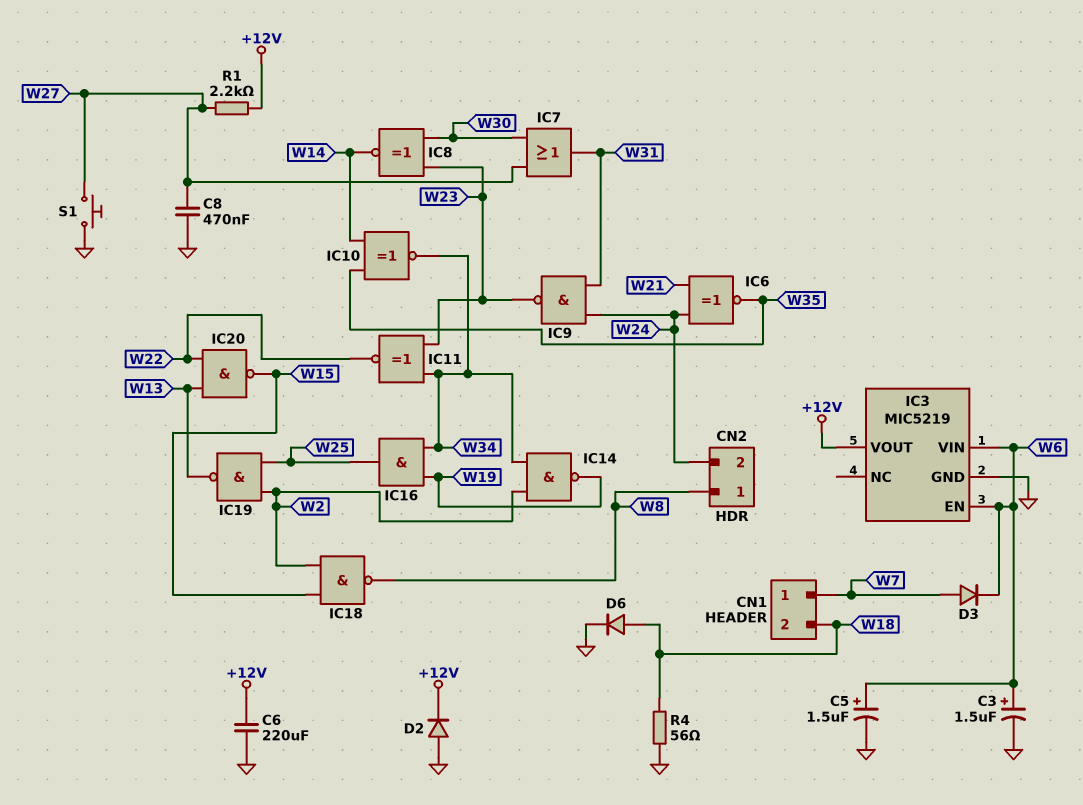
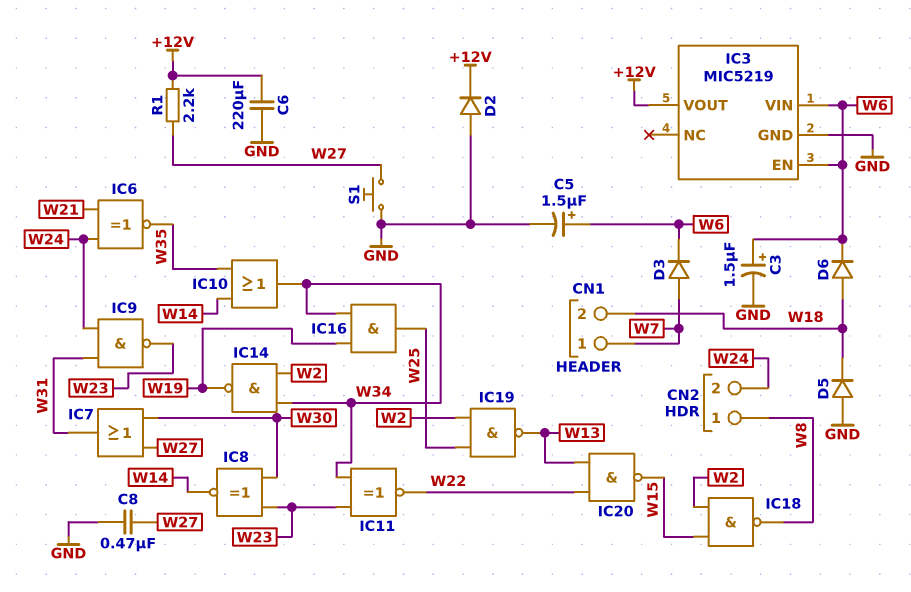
D5: none -> diode (A GND, K W18)
D6: diode (A W18, K GND) -> diode (A W18, K W6)
IC10: XNOR (in W14, in W35, out W34) -> OR (in W14, in W35, out W34)
R4: 56 (GND, W18) -> none

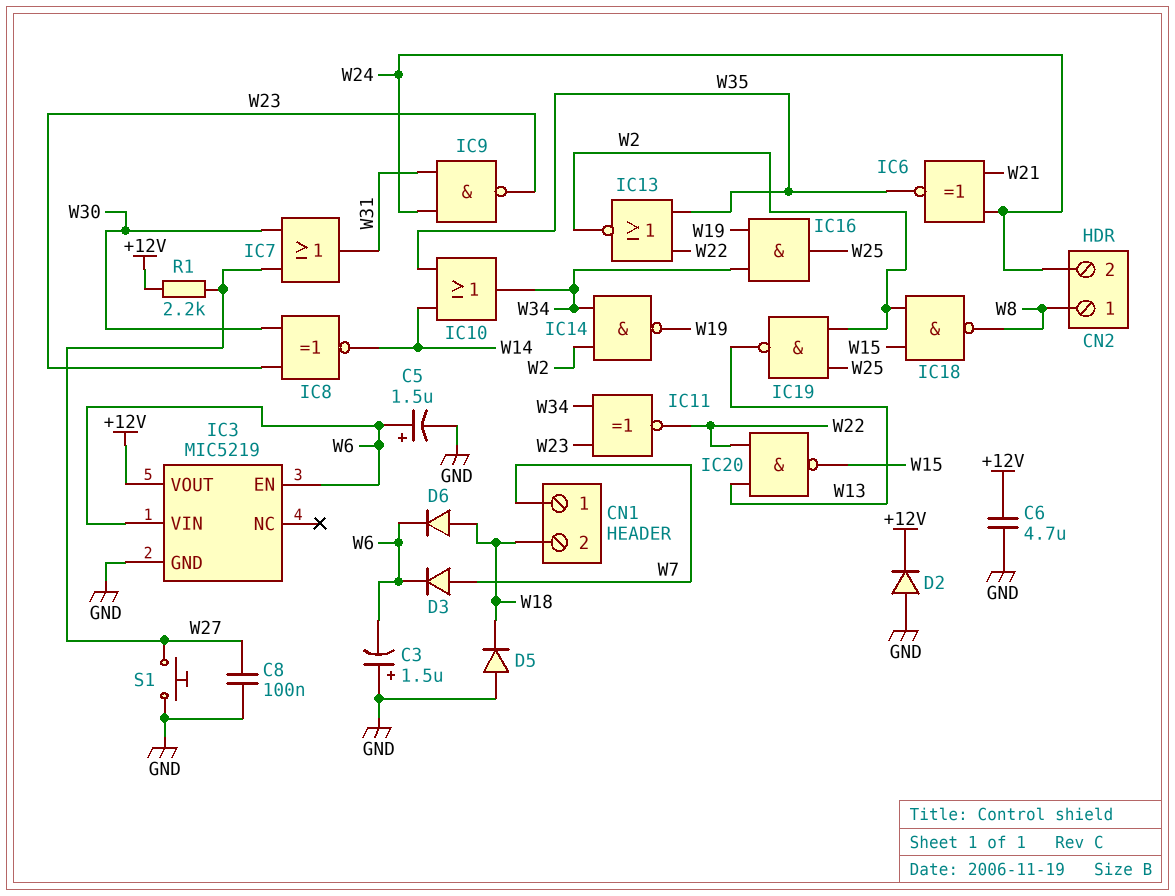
C3: 1.5uF (plus W6, minus GND) -> 1.5uF (plus GND, minus W6)
C6: 220uF (+12V, GND) -> 4.7uF (+12V, GND)
C8: 470nF (GND, W27) -> 100nF (GND, W27)
IC13: none -> NOR (in W22, in W35, out W2)

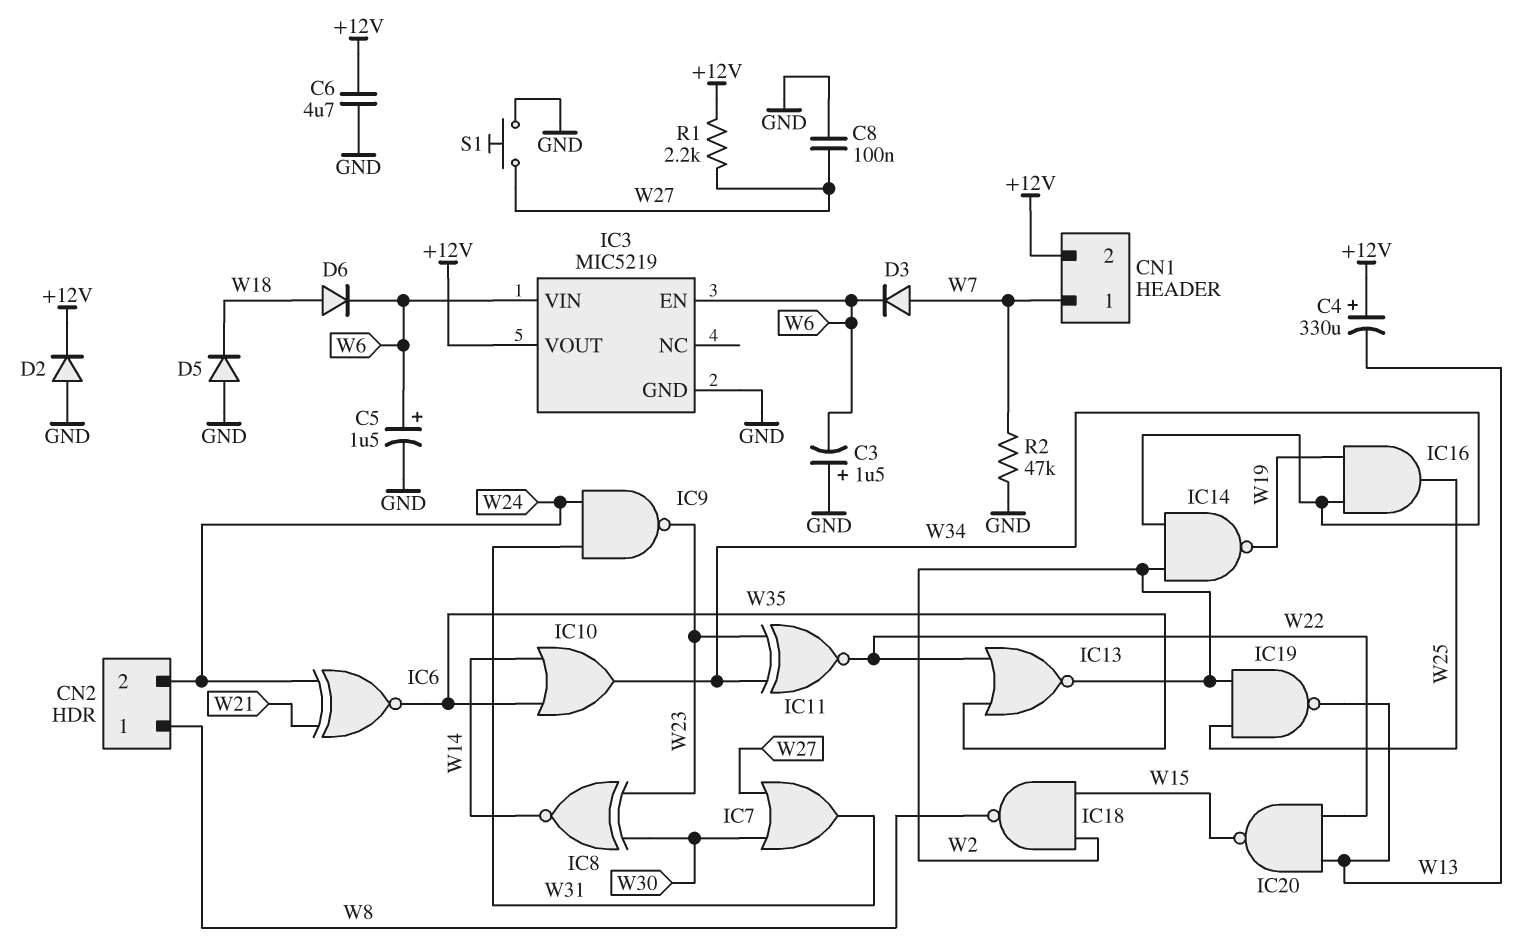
C4: none -> 330uF (plus +12V, minus W13)
CN1 pin 2: W18 -> +12V
R2: none -> 47k (GND, W7)

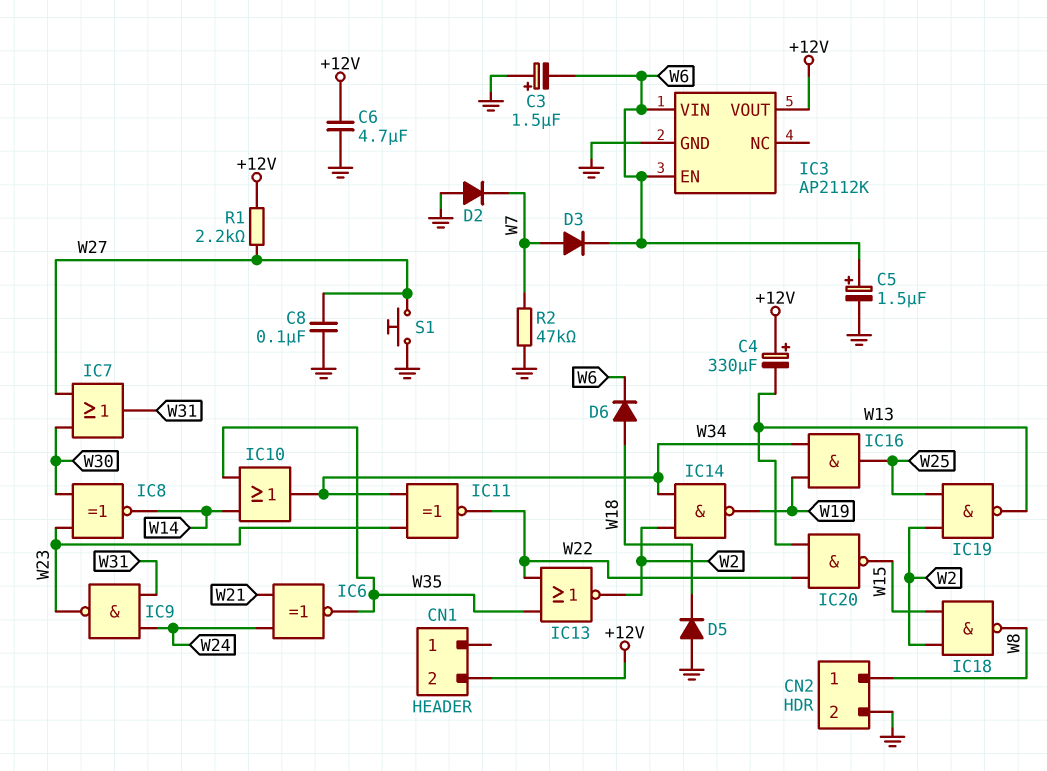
CN1 pin 1: W7 -> none
CN2 pin 2: W24 -> GND
D2: diode (A GND, K +12V) -> diode (A GND, K W7)
IC3: MIC5219 -> AP2112K

